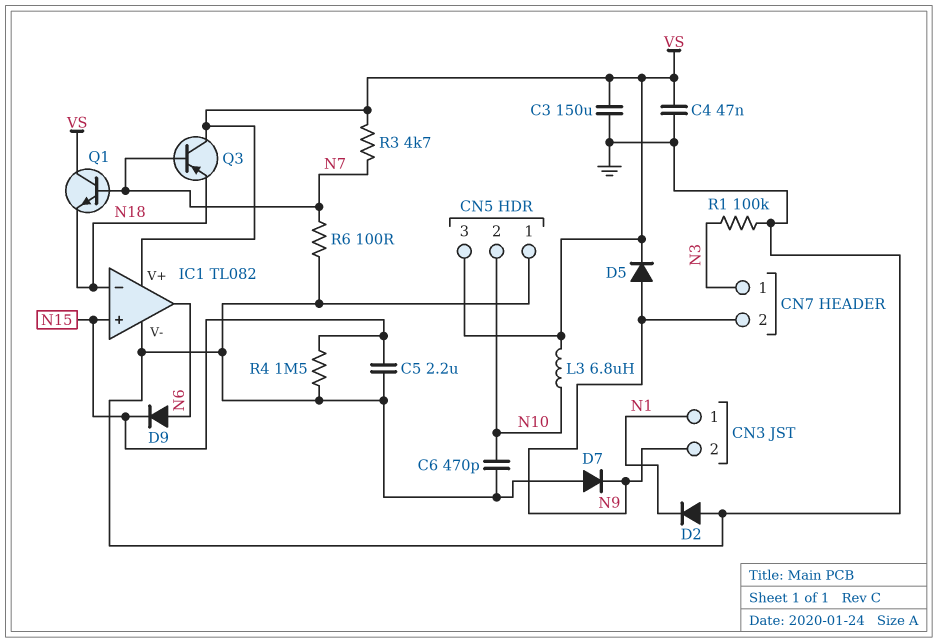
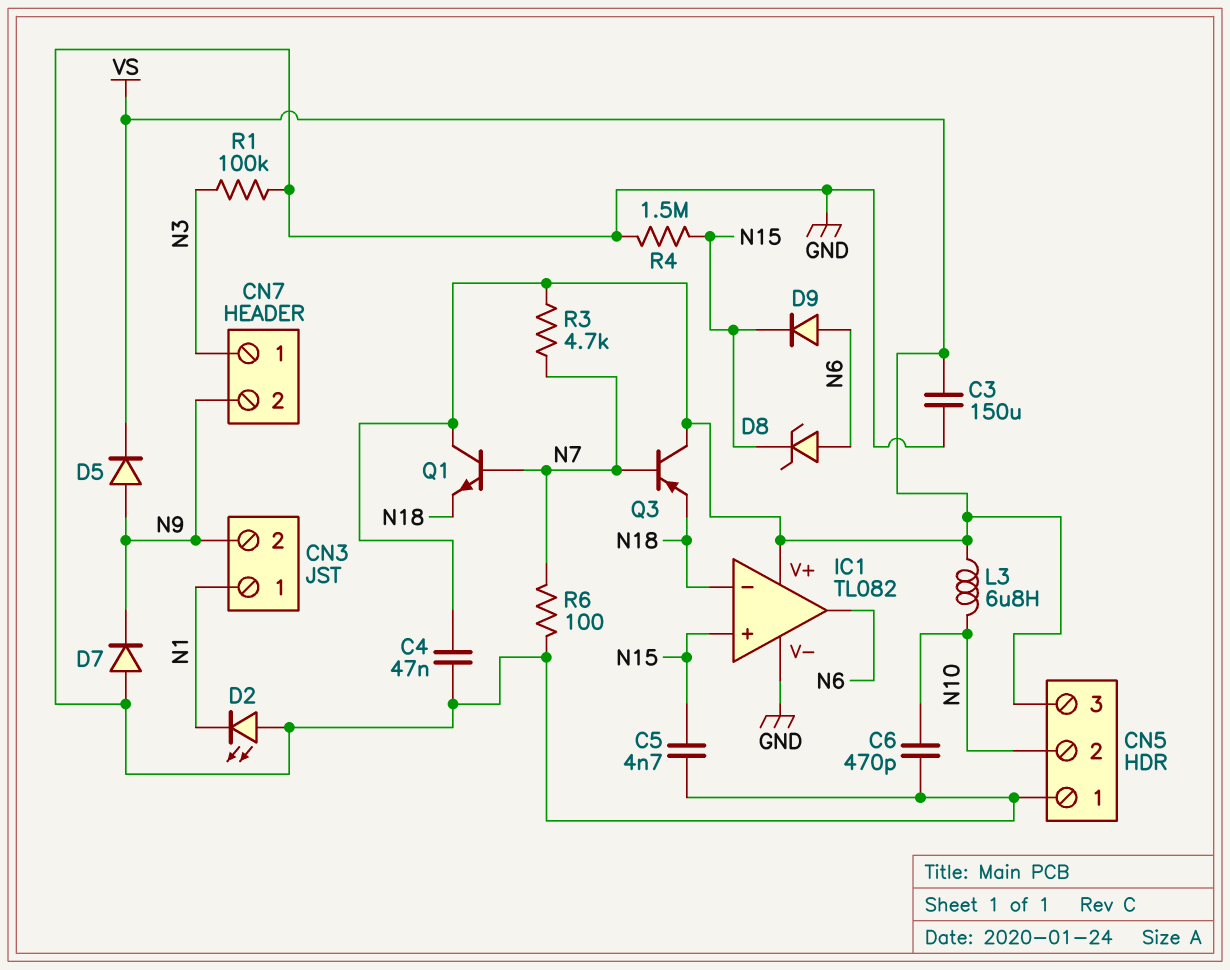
C5: 2.2uF (GND, N15) -> 4.7nF (GND, N15)
D2: diode (A GND, K N1) -> LED (A GND, K N1)
D8: none -> zener (A N6, K N15)

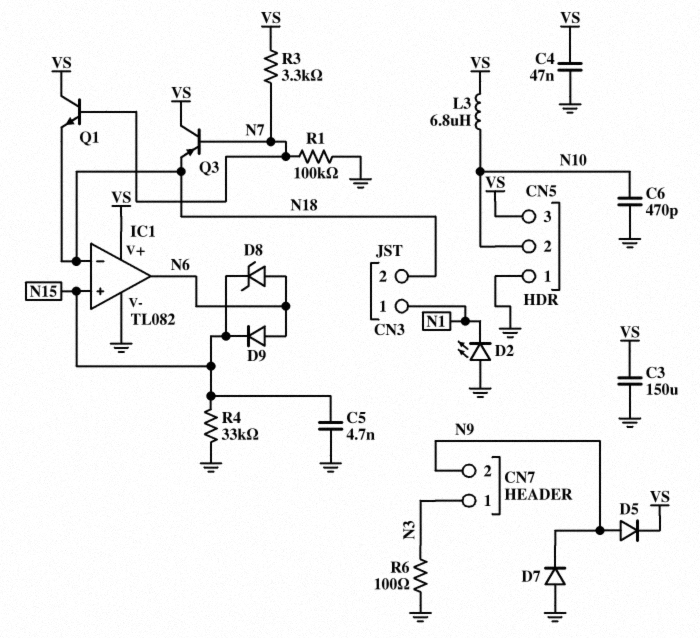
CN3 pin 2: N9 -> N18
R1: 100k (GND, N3) -> 100k (GND, N7)
R3: 4.7k (N7, VS) -> 3.3k (N7, VS)
R4: 1.5M (GND, N15) -> 33k (GND, N15)
R6: 100 (GND, N7) -> 100 (GND, N3)

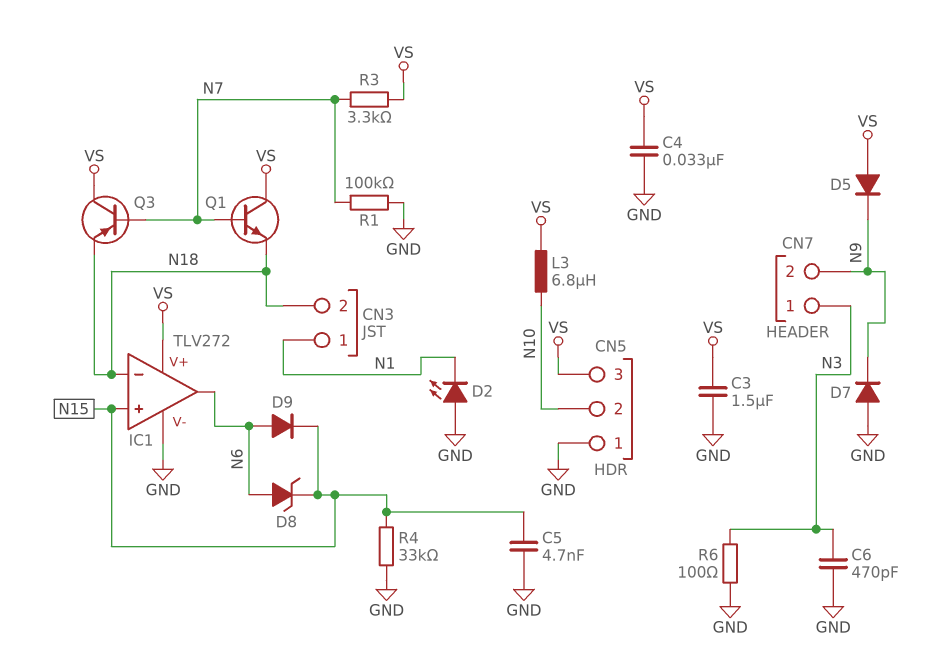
C3: 150uF (GND, VS) -> 1.5uF (GND, VS)
C4: 47nF (GND, VS) -> 33nF (GND, VS)
C6: 470pF (GND, N10) -> 470pF (GND, N3)
D5: diode (A N9, K VS) -> diode (A VS, K N9)
IC1: TL082 -> TLV272

